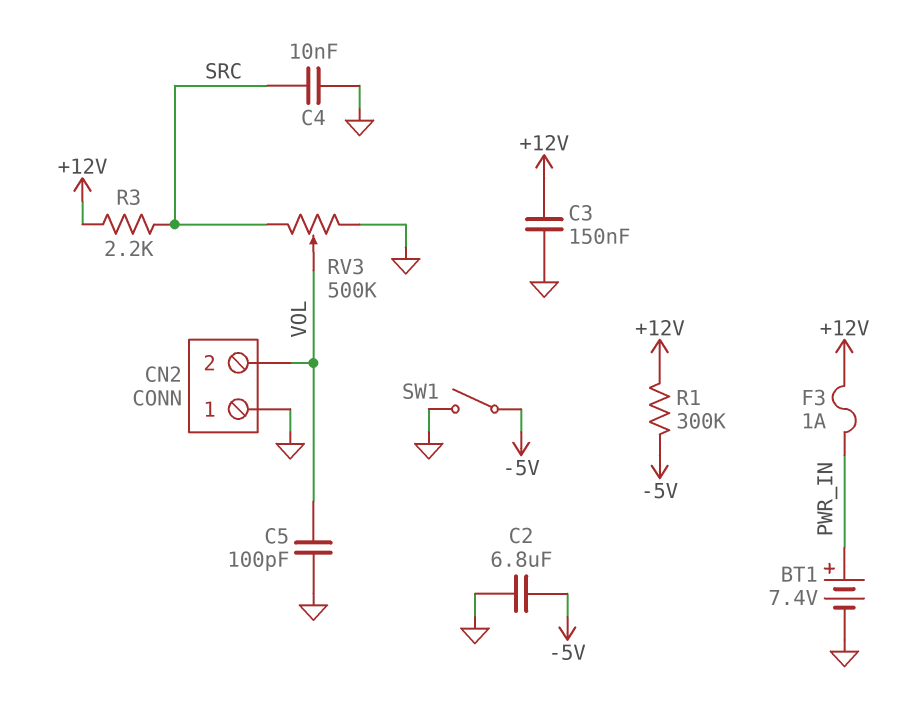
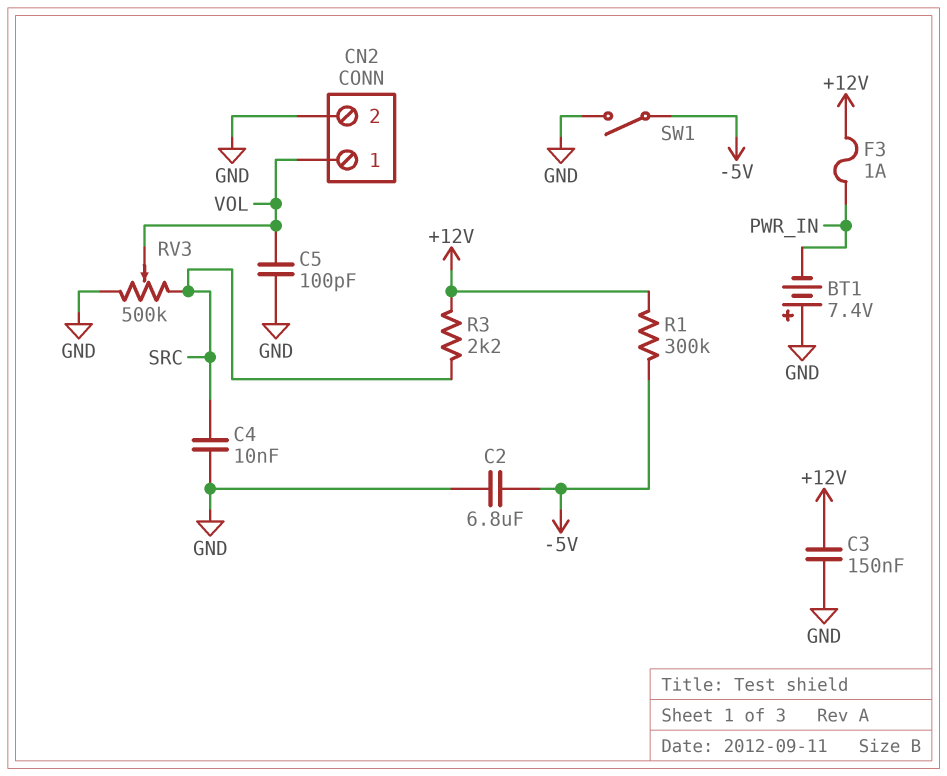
BT1: 7.4V (plus PWR_IN, minus GND) -> 7.4V (plus GND, minus PWR_IN)
CN2 pin 1: GND -> VOL
CN2 pin 2: VOL -> GND

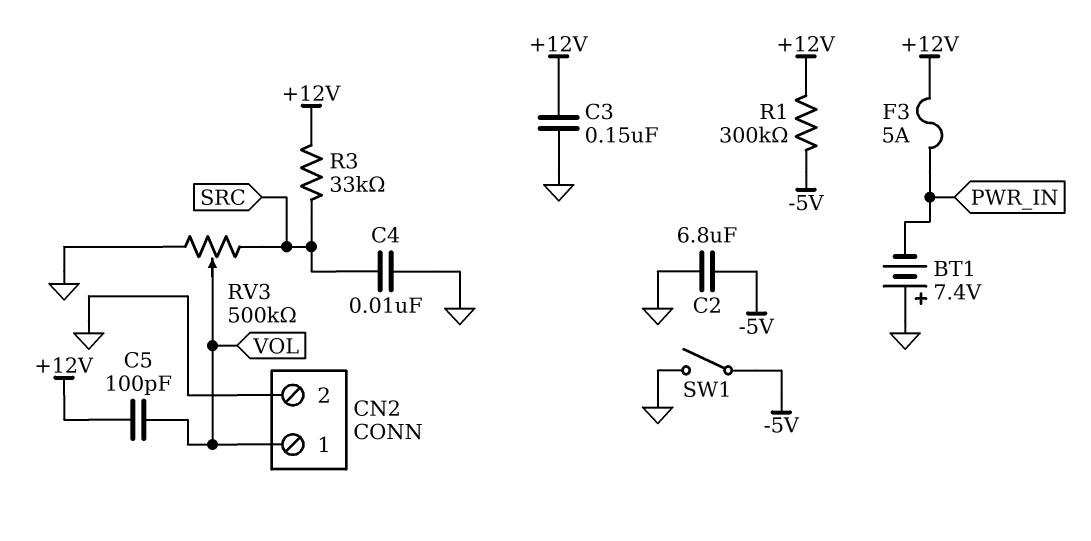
C5: 100pF (GND, VOL) -> 100pF (+12V, VOL)
F3: 1A (+12V, PWR_IN) -> 5A (+12V, PWR_IN)
R3: 2.2k (+12V, SRC) -> 33k (+12V, SRC)

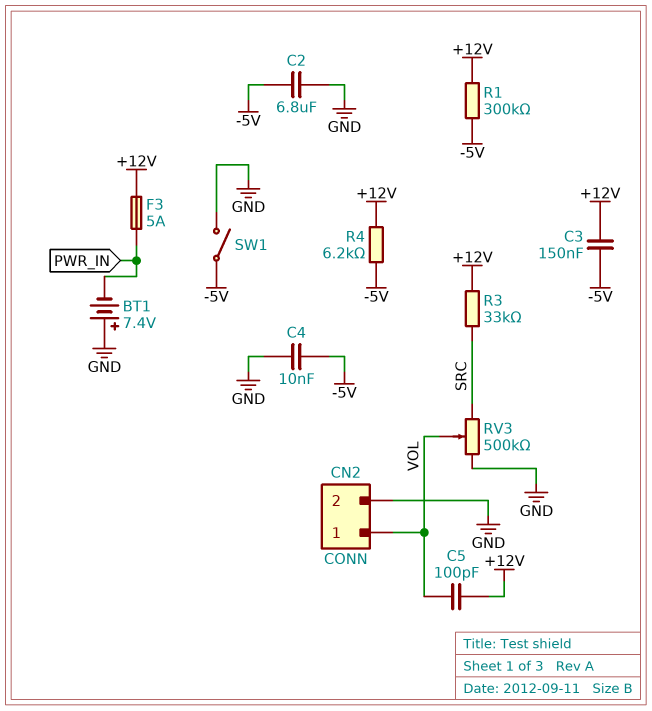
C3: 150nF (+12V, GND) -> 150nF (+12V, -5V)
C4: 10nF (GND, SRC) -> 10nF (-5V, GND)
R4: none -> 6.2k (+12V, -5V)

